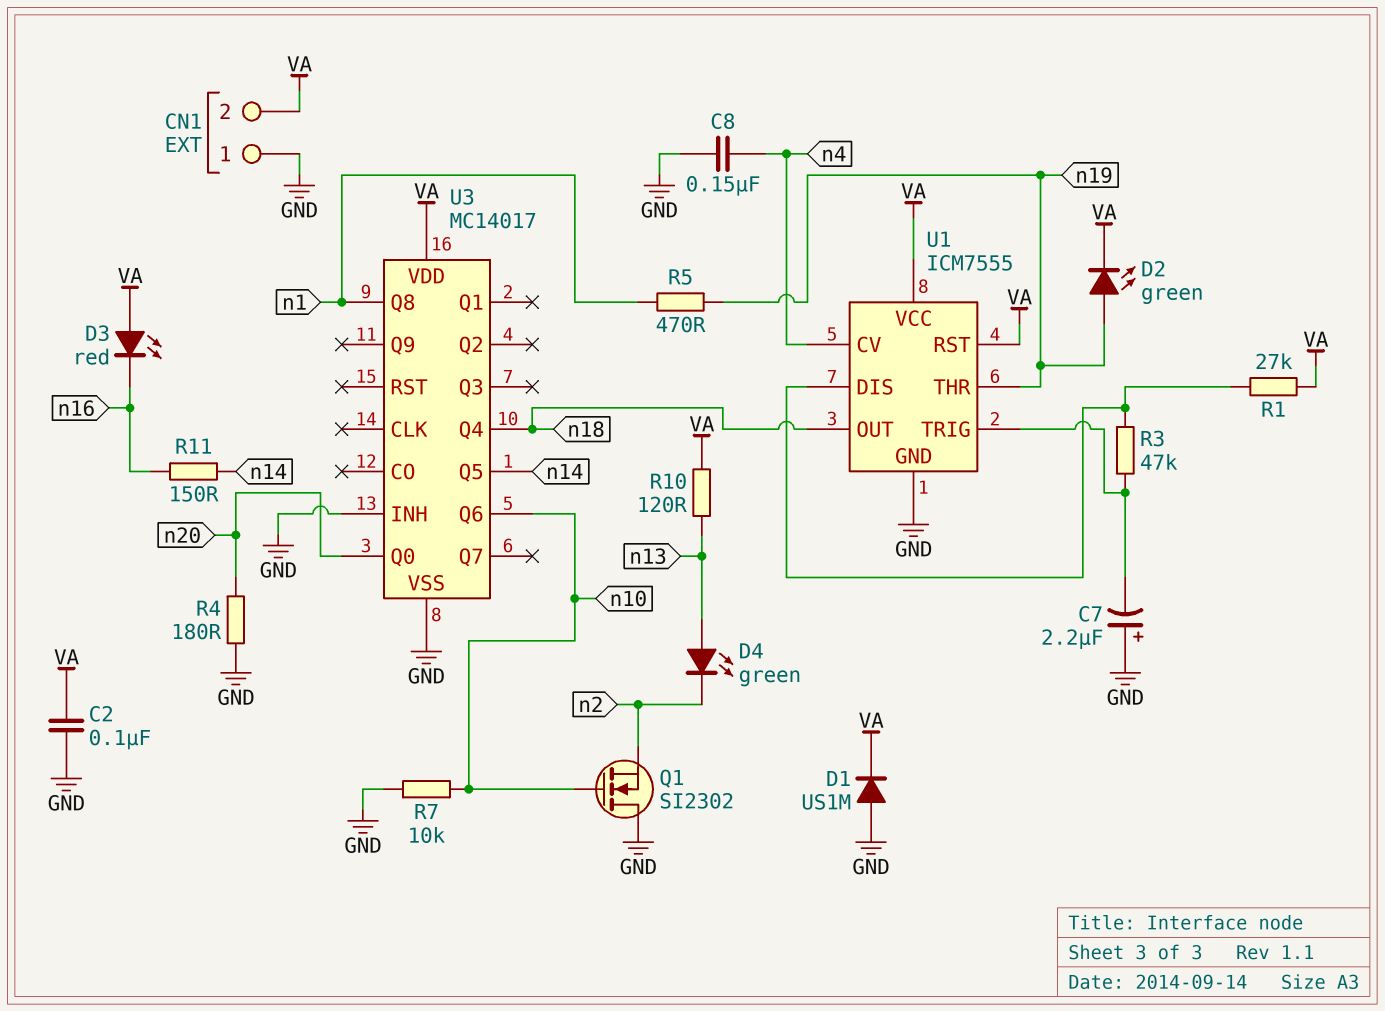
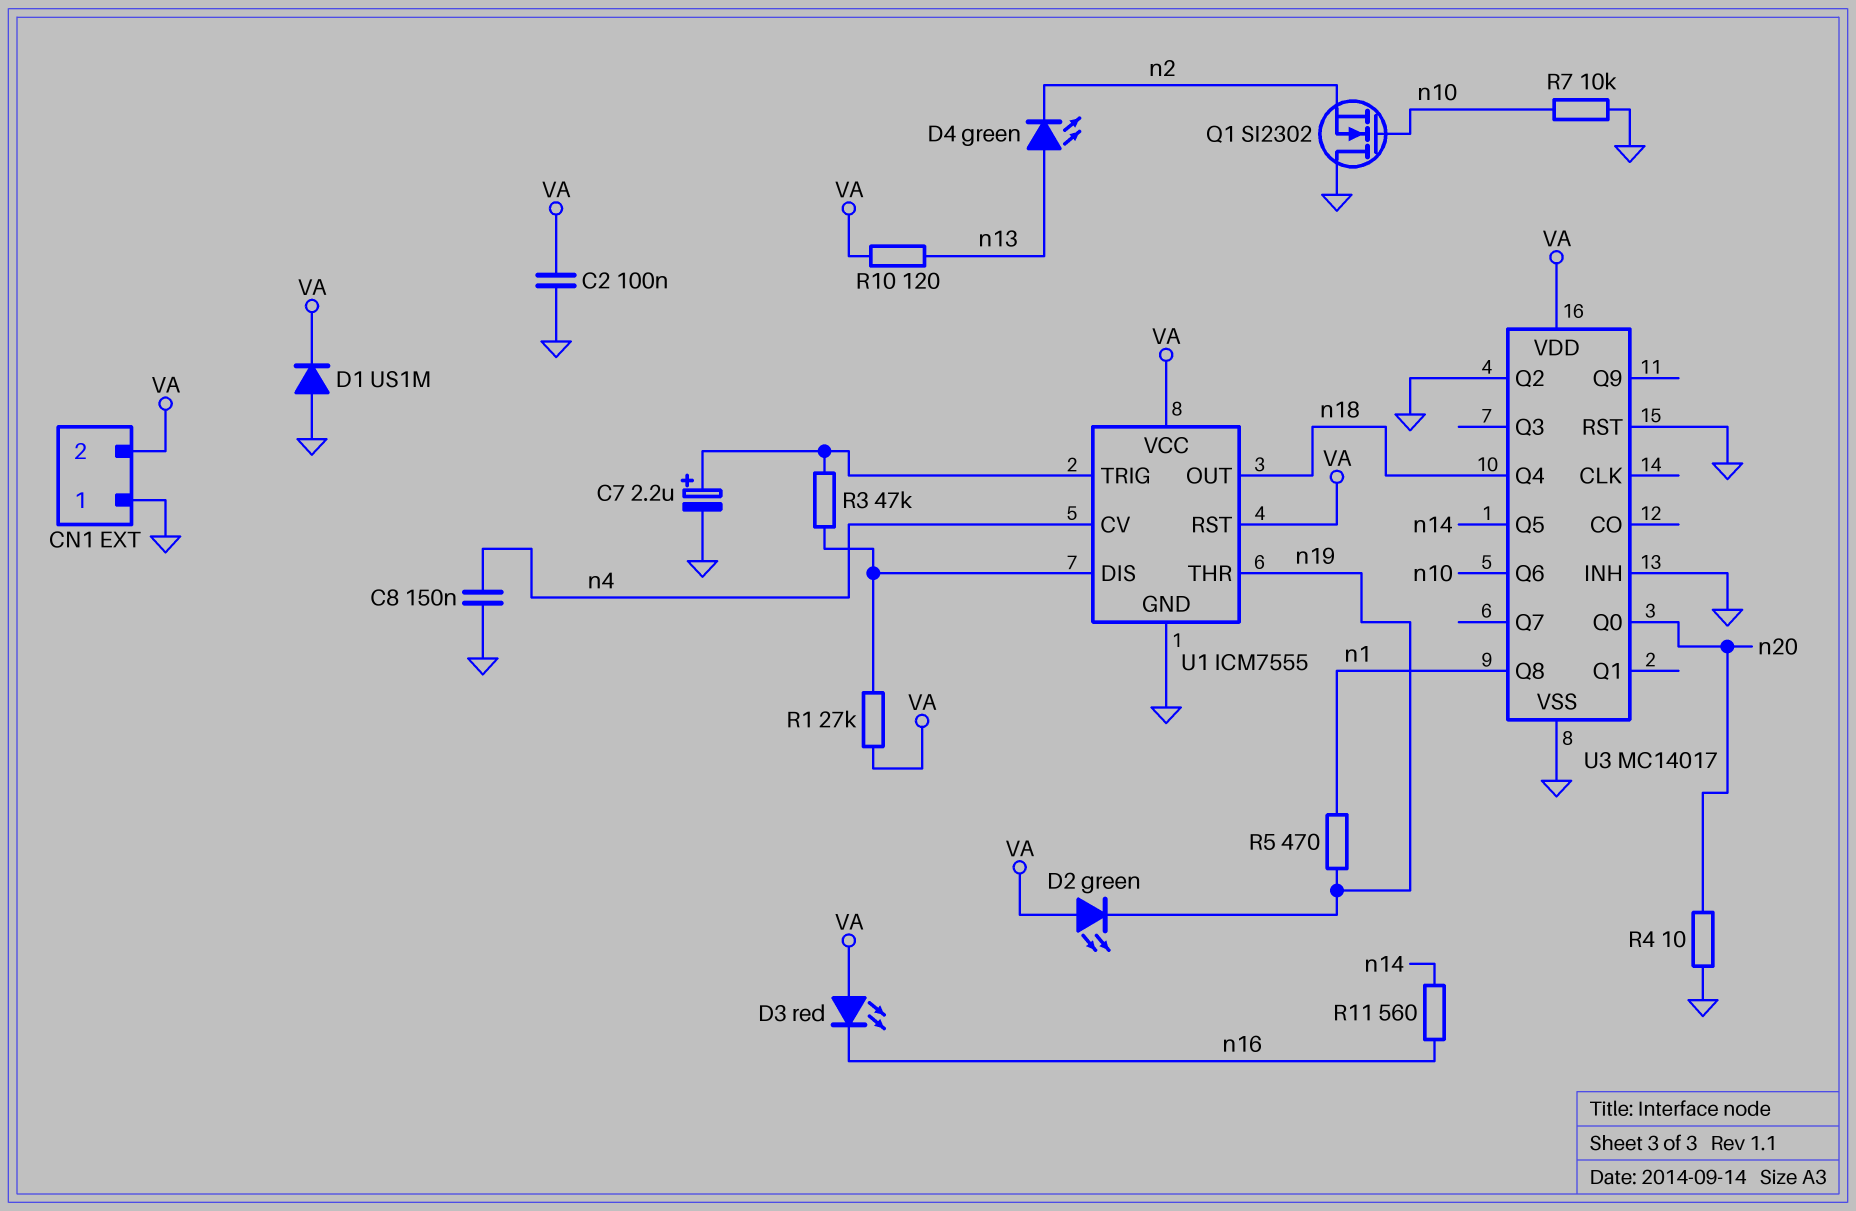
C7: 2.2uF (plus GND, minus U1/TRIG) -> 2.2uF (plus U1/TRIG, minus GND)
D2: LED green (A n19, K VA) -> LED green (A VA, K n19)
R4: 180 (GND, n20) -> 10 (GND, n20)
R11: 150 (n14, n16) -> 560 (n14, n16)
U3 pin Q2: none -> GND
U3 pin RST: none -> GND

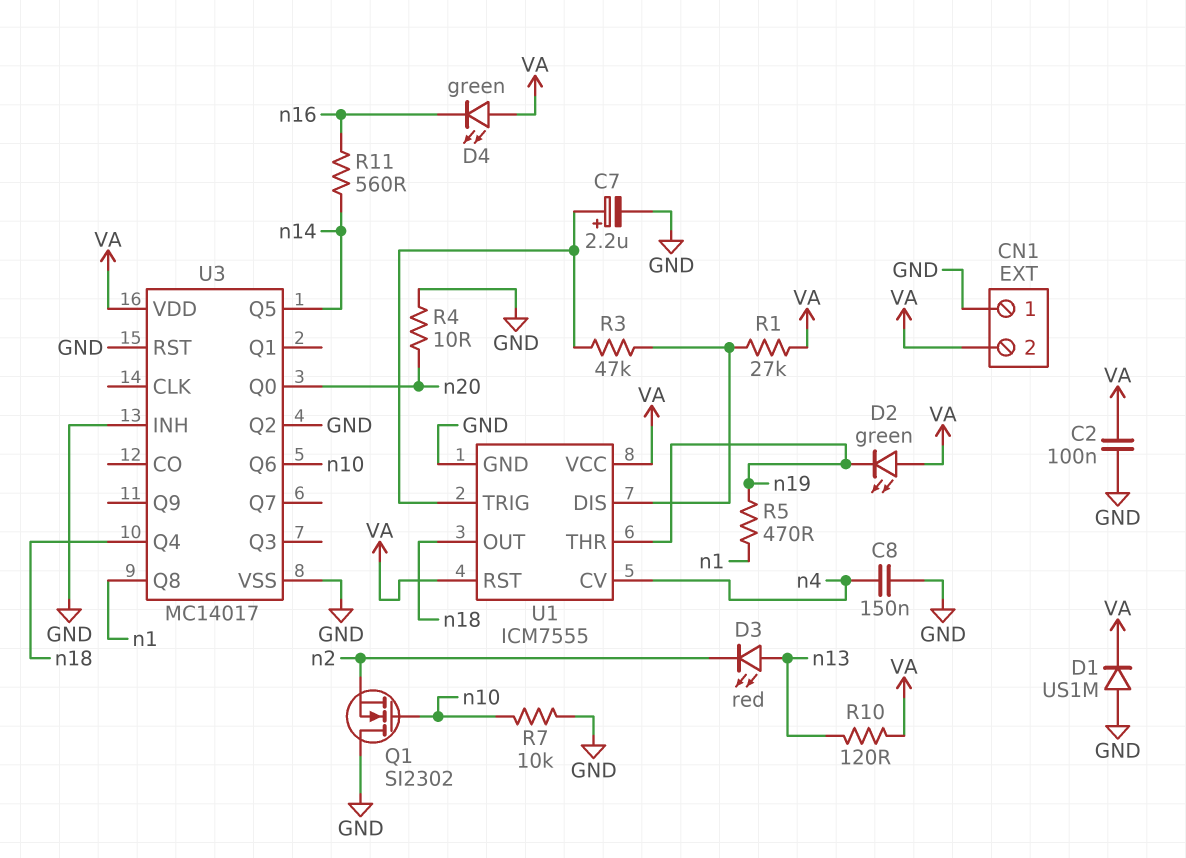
D3: LED red (A VA, K n16) -> LED red (A n13, K n2)
D4: LED green (A n13, K n2) -> LED green (A VA, K n16)

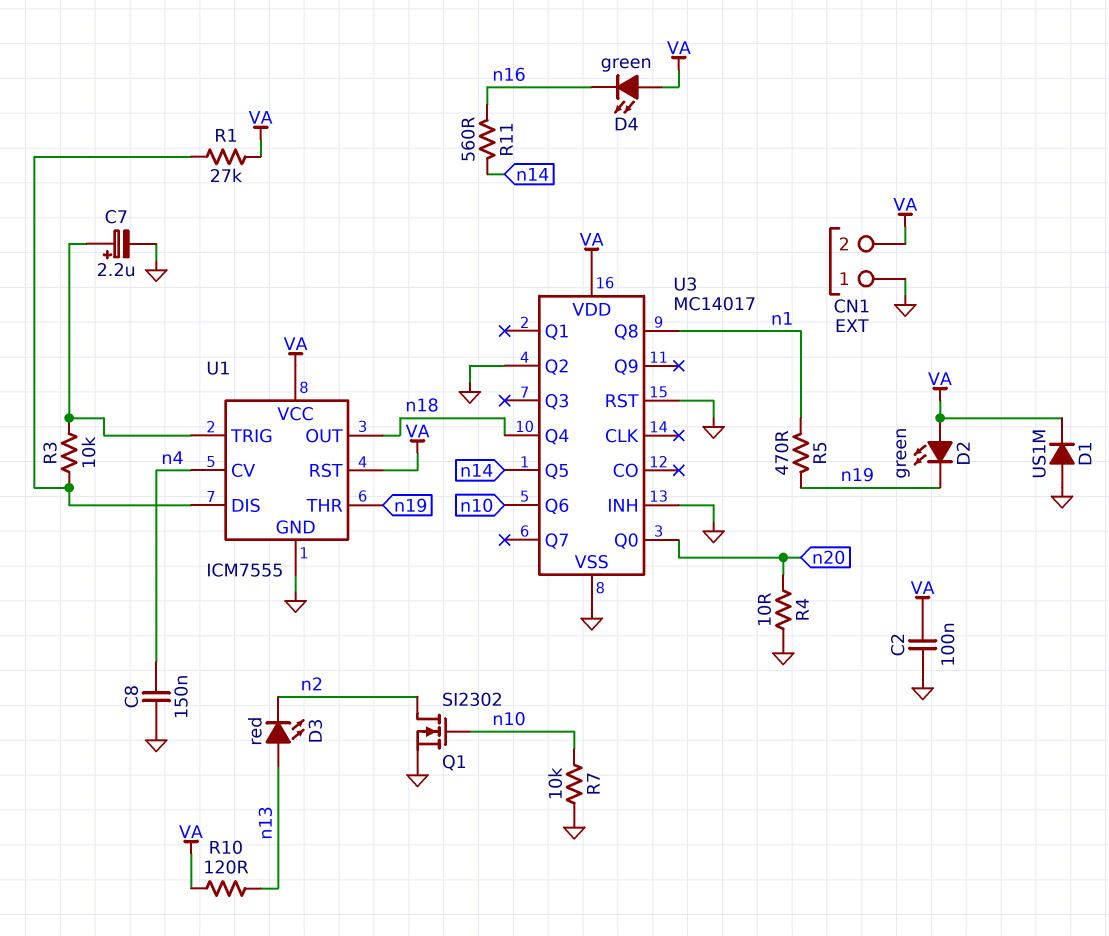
Q1: NMOS SI2302 (G n10, D GND, S n2) -> NMOS SI2302 (G n10, D n2, S GND)
R3: 47k (U1/DIS, U1/TRIG) -> 10k (U1/DIS, U1/TRIG)

